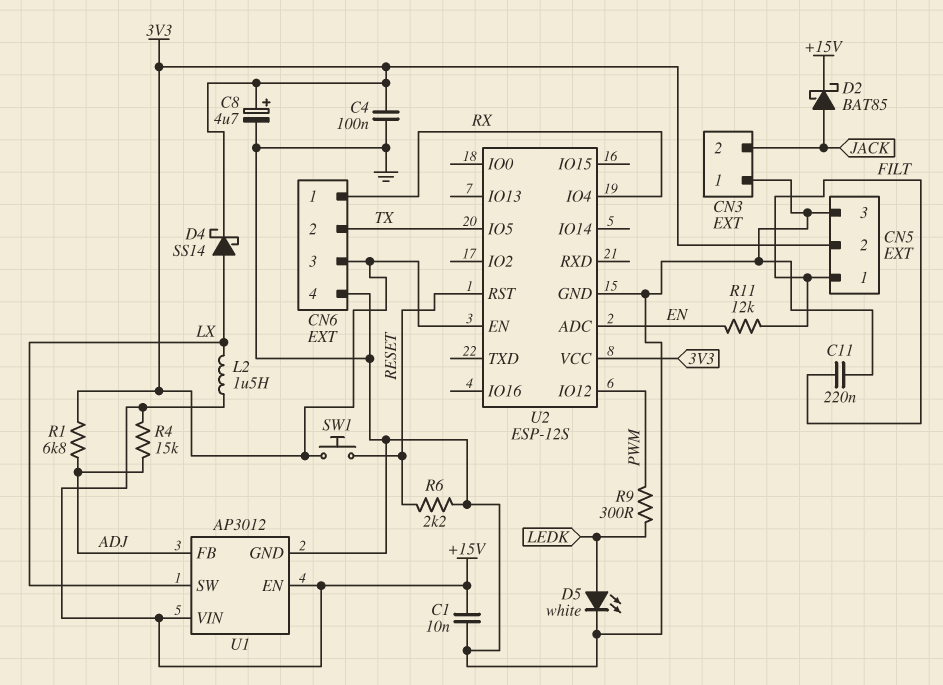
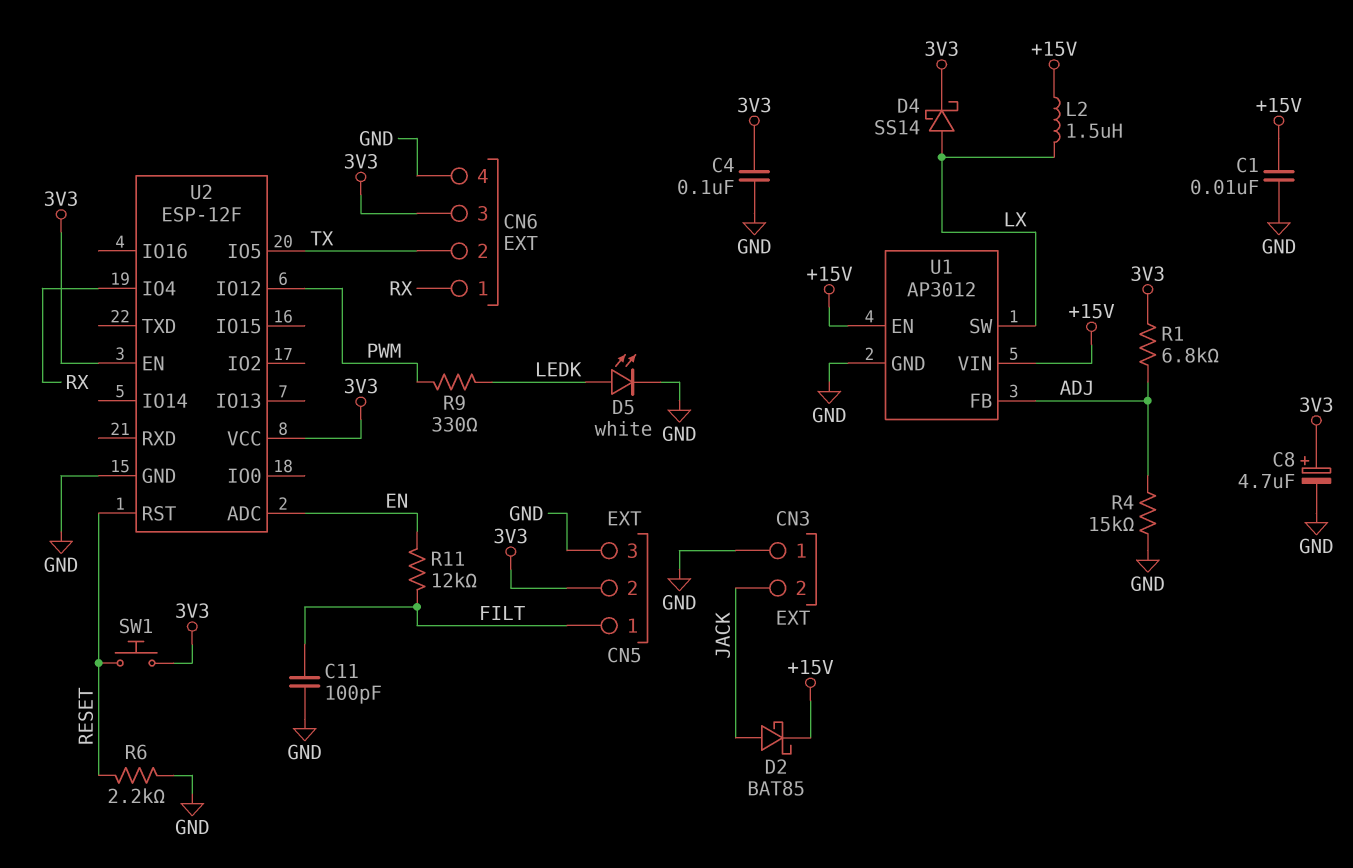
C11: 220nF (FILT, GND) -> 100pF (FILT, GND)
R4: 15k (+15V, ADJ) -> 15k (ADJ, GND)
R9: 300 (LEDK, PWM) -> 330 (LEDK, PWM)
U2: ESP-12S -> ESP-12F

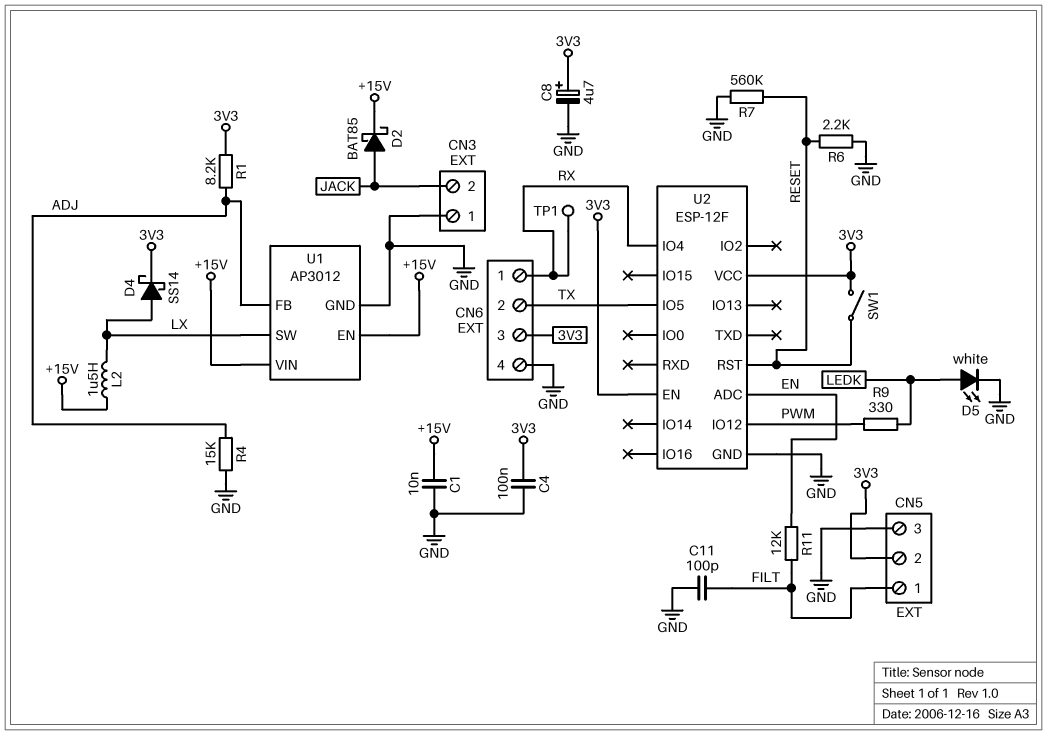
R1: 6.8k (3V3, ADJ) -> 8.2k (3V3, ADJ)
R7: none -> 560k (GND, RESET)
SW1: button (3V3, RESET) -> switch (3V3, RESET)
TP1: none -> test point (RX)

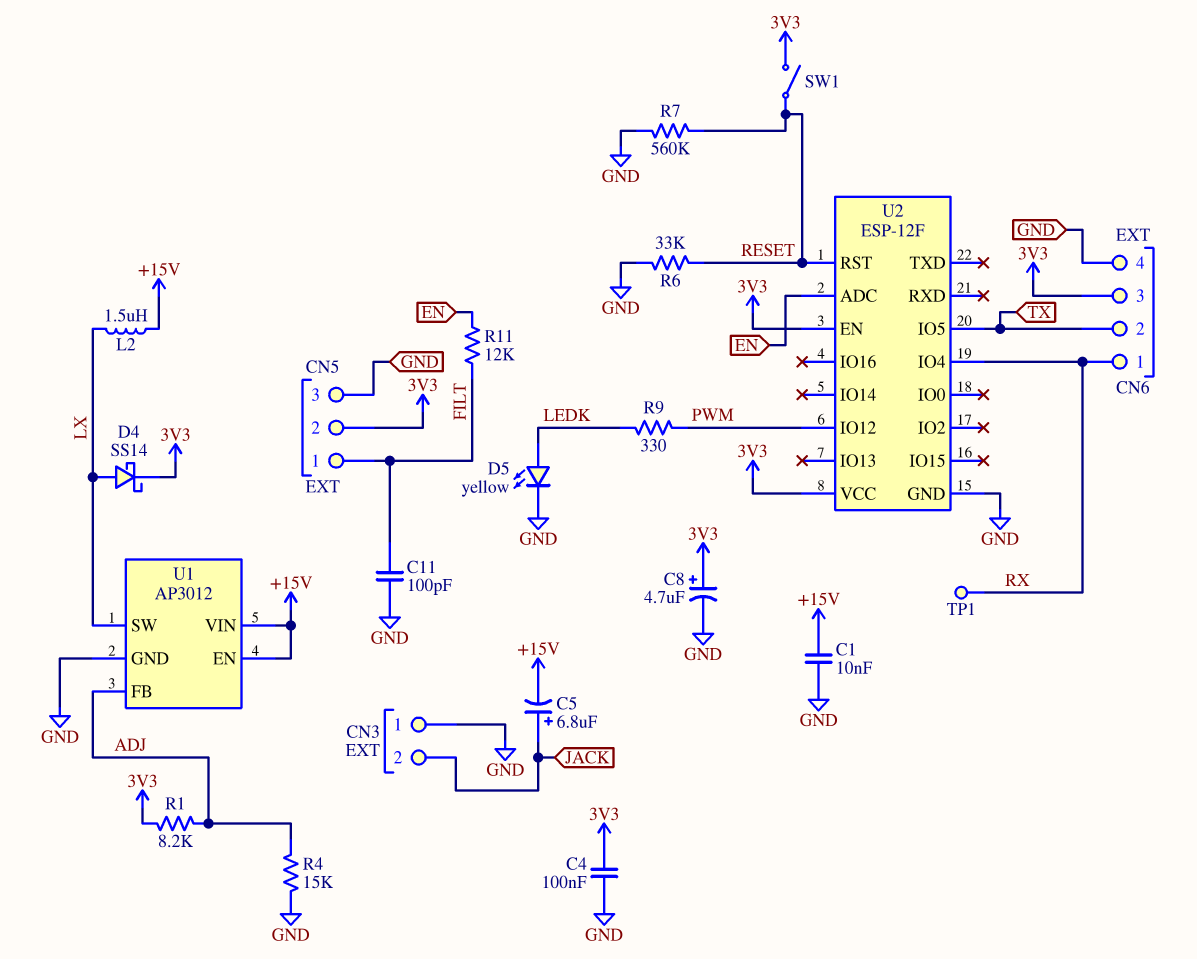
C5: none -> 6.8uF (plus JACK, minus +15V)
D2: schottky BAT85 (A JACK, K +15V) -> none
D5: LED white (A LEDK, K GND) -> LED yellow (A LEDK, K GND)
R6: 2.2k (GND, RESET) -> 33k (GND, RESET)

